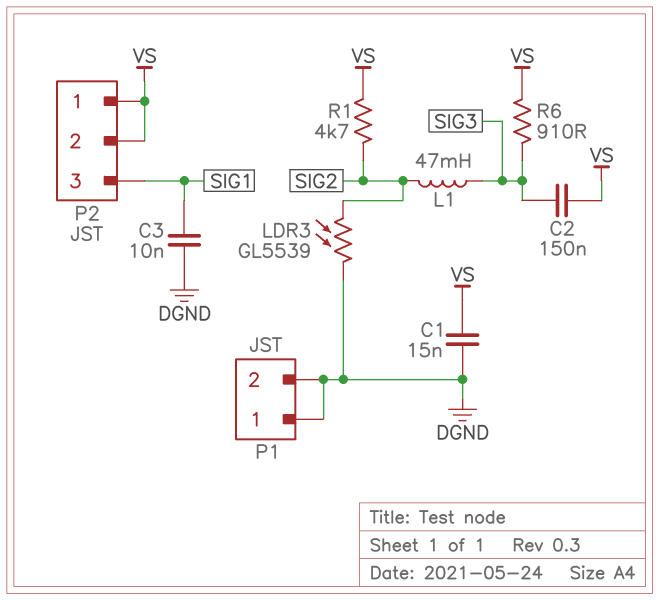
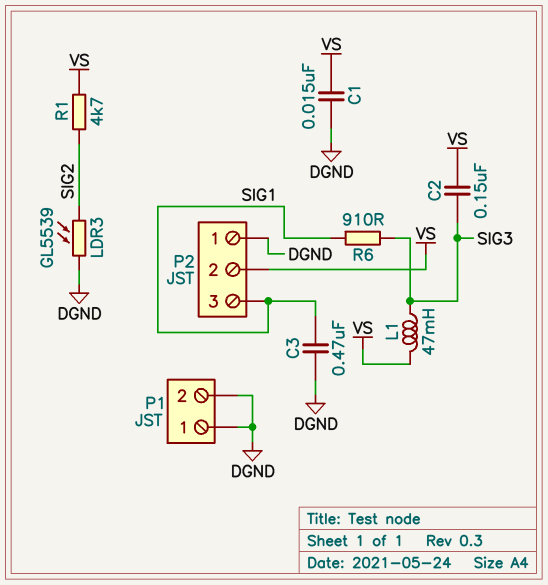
C3: 10nF (DGND, SIG1) -> 470nF (DGND, SIG1)
L1: 47mH (SIG2, SIG3) -> 47mH (SIG3, VS)
P2 pin 1: VS -> DGND
R6: 910 (SIG3, VS) -> 910 (SIG1, SIG3)

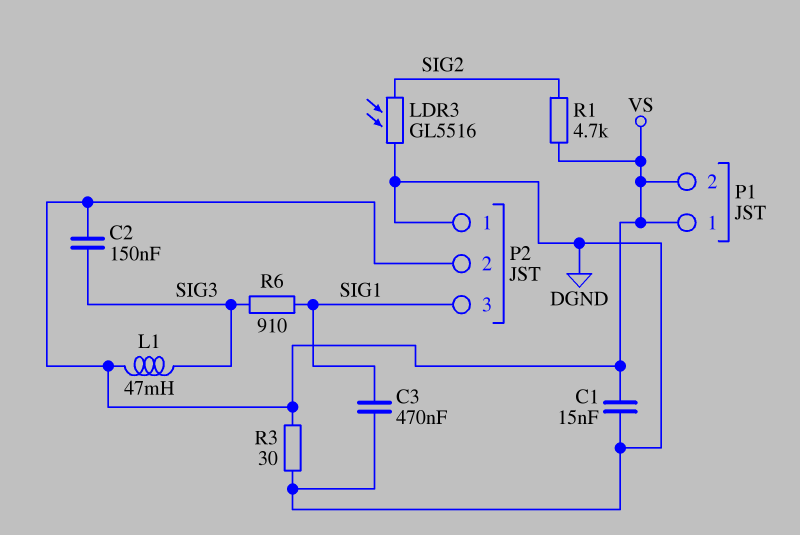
LDR3: GL5539 (DGND, SIG2) -> GL5516 (DGND, SIG2)
P1 pin 1: DGND -> VS
P1 pin 2: DGND -> VS
R3: none -> 30 (DGND, VS)

